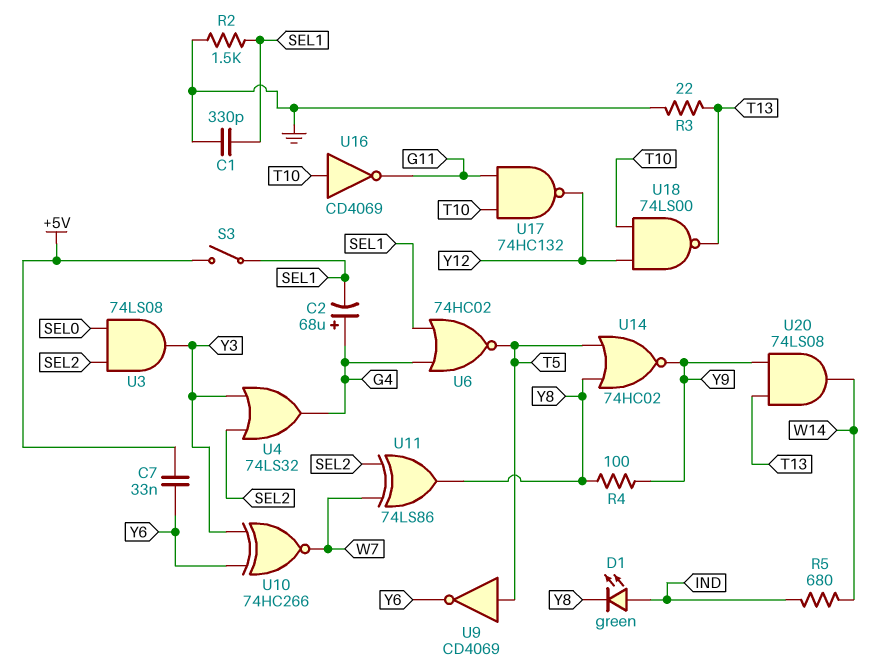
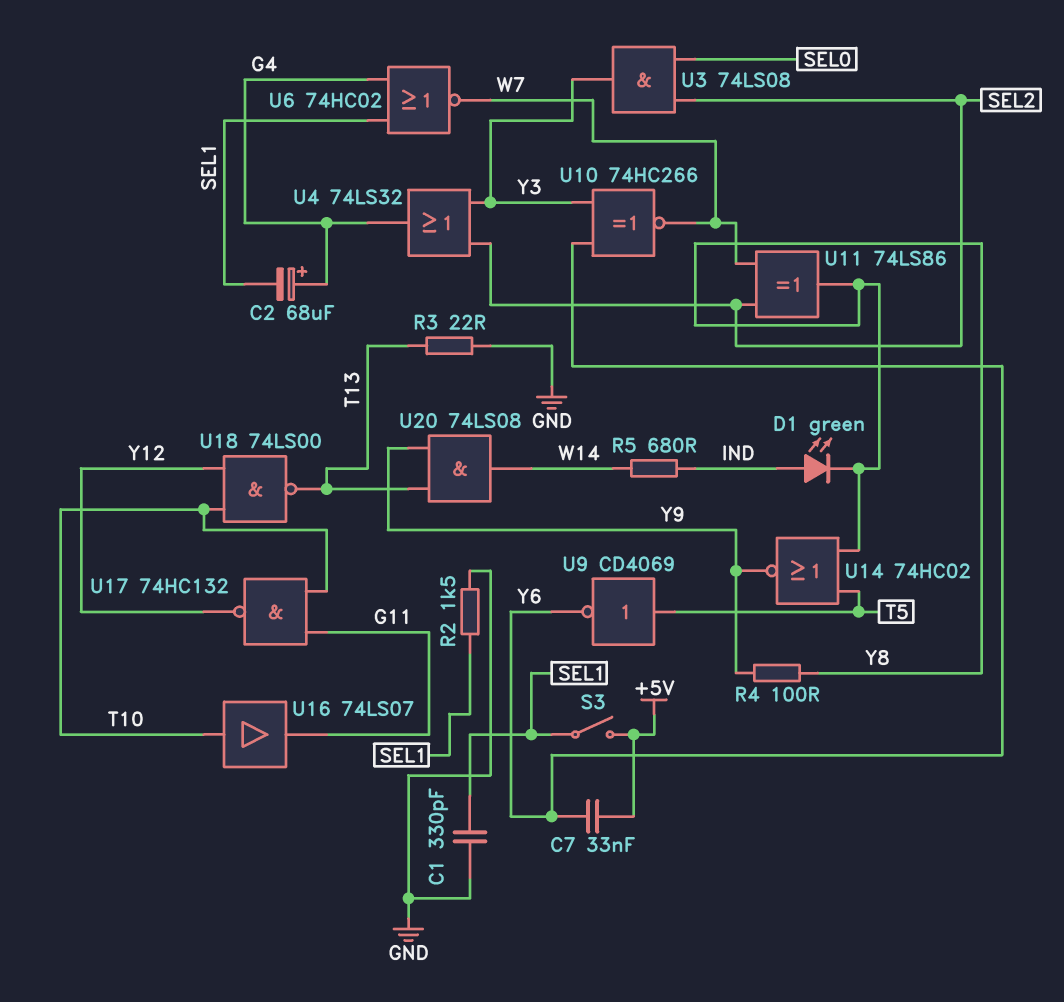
U6: NOR 74HC02 (in G4, in SEL1, out T5) -> NOR 74HC02 (in G4, in SEL1, out W7)
U16: NOT CD4069 (in T10, out G11) -> buffer 74LS07 (in T10, out G11)

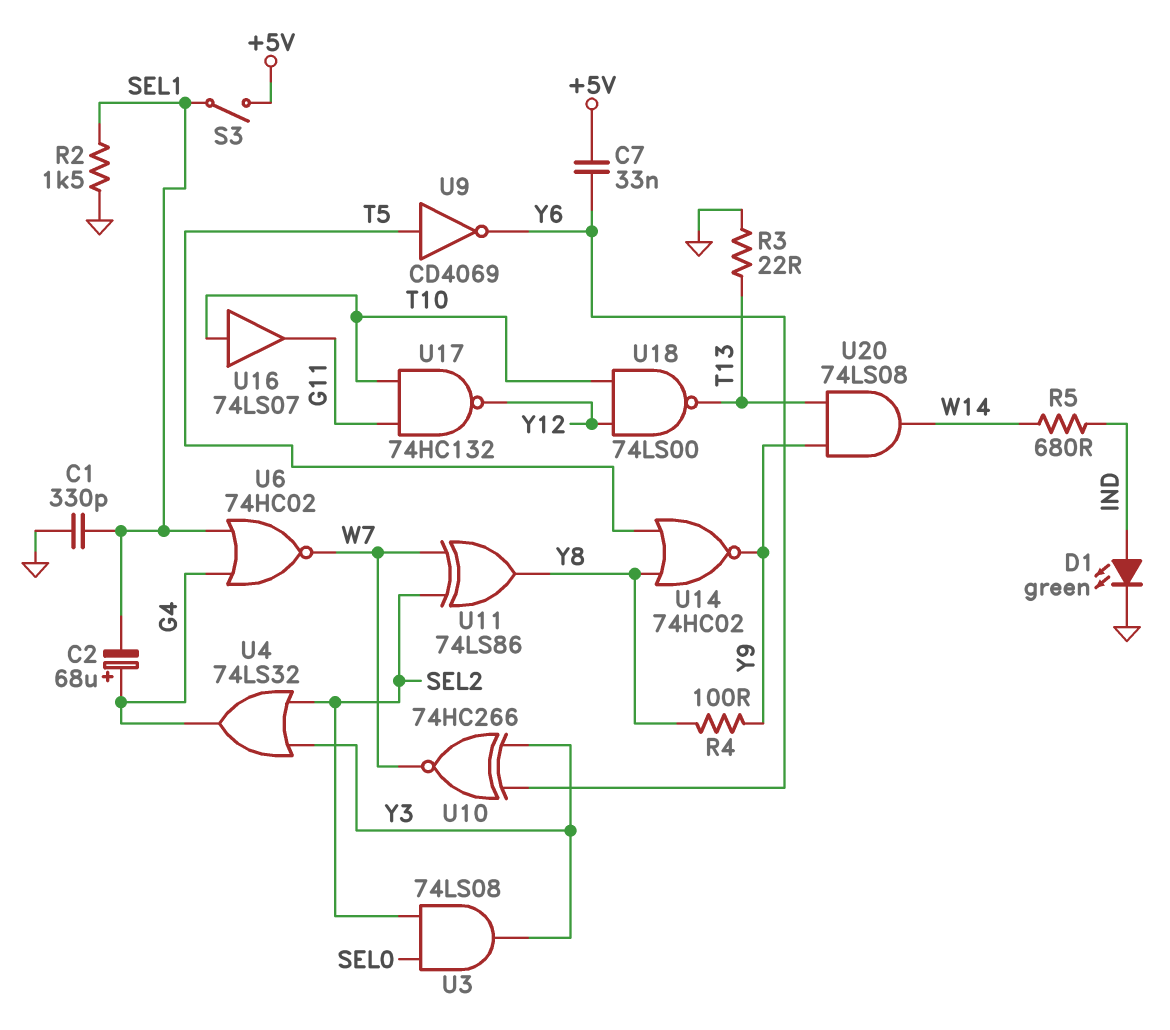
D1: LED green (A IND, K Y8) -> LED green (A IND, K GND)

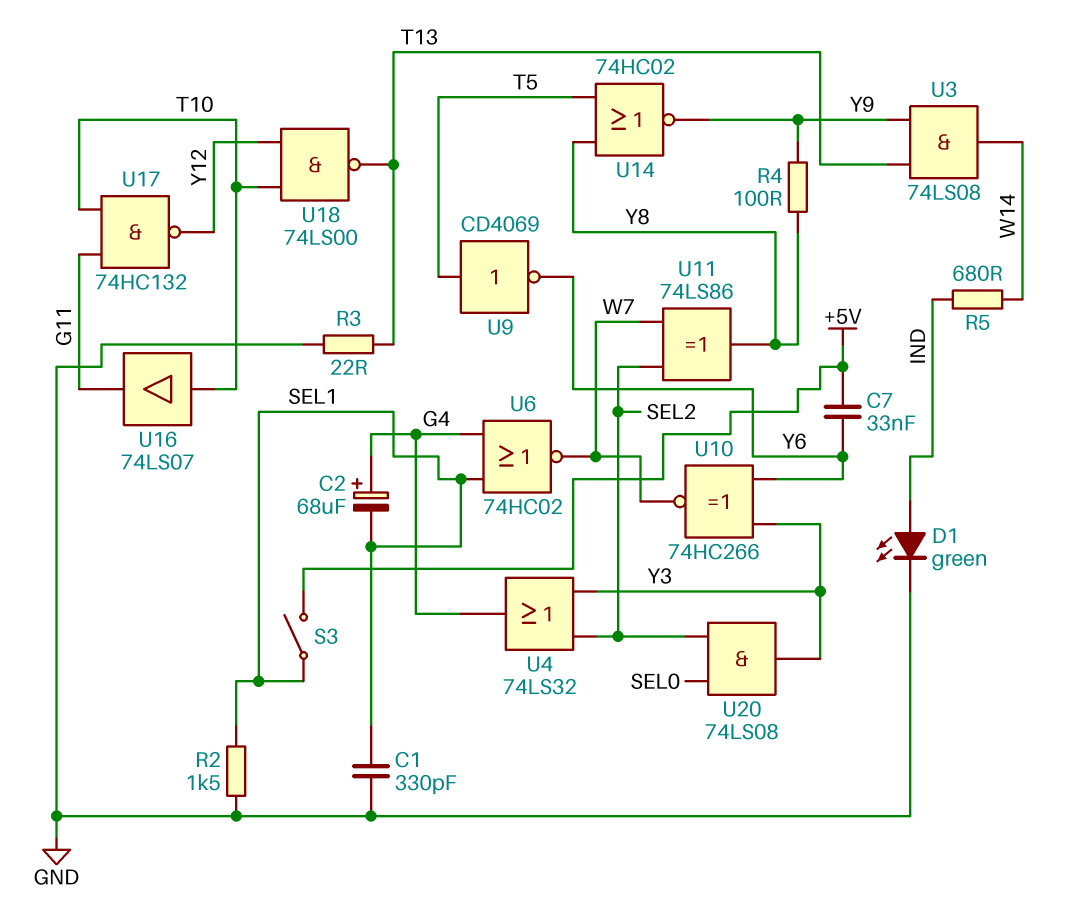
U3: AND 74LS08 (in SEL0, in SEL2, out Y3) -> AND 74LS08 (in T13, in Y9, out W14)
U20: AND 74LS08 (in T13, in Y9, out W14) -> AND 74LS08 (in SEL0, in SEL2, out Y3)

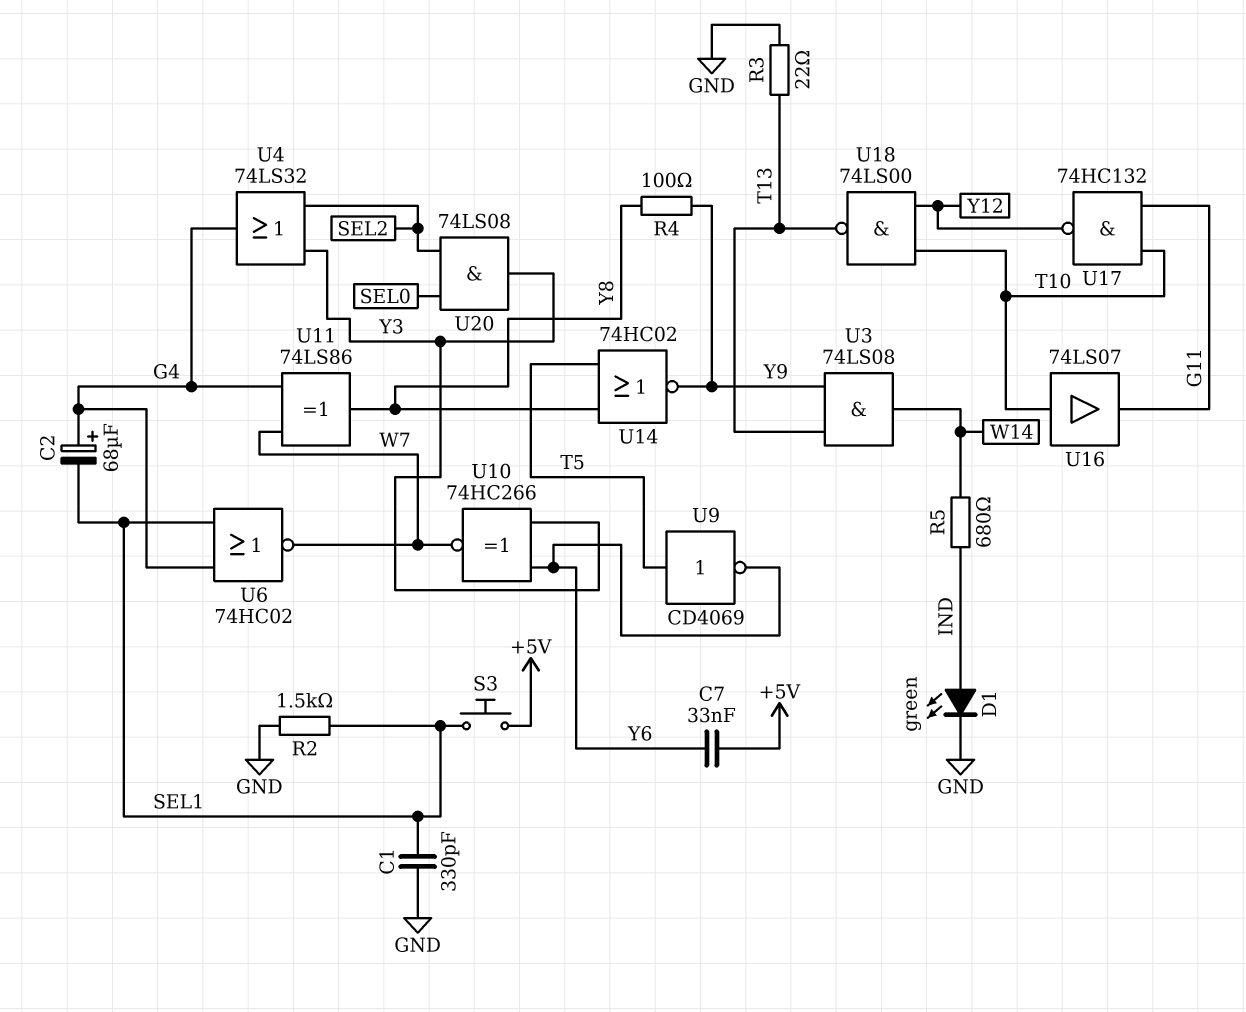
S3: switch (+5V, SEL1) -> button (+5V, SEL1)
U11: XOR 74LS86 (in SEL2, in W7, out Y8) -> XOR 74LS86 (in G4, in W7, out Y8)

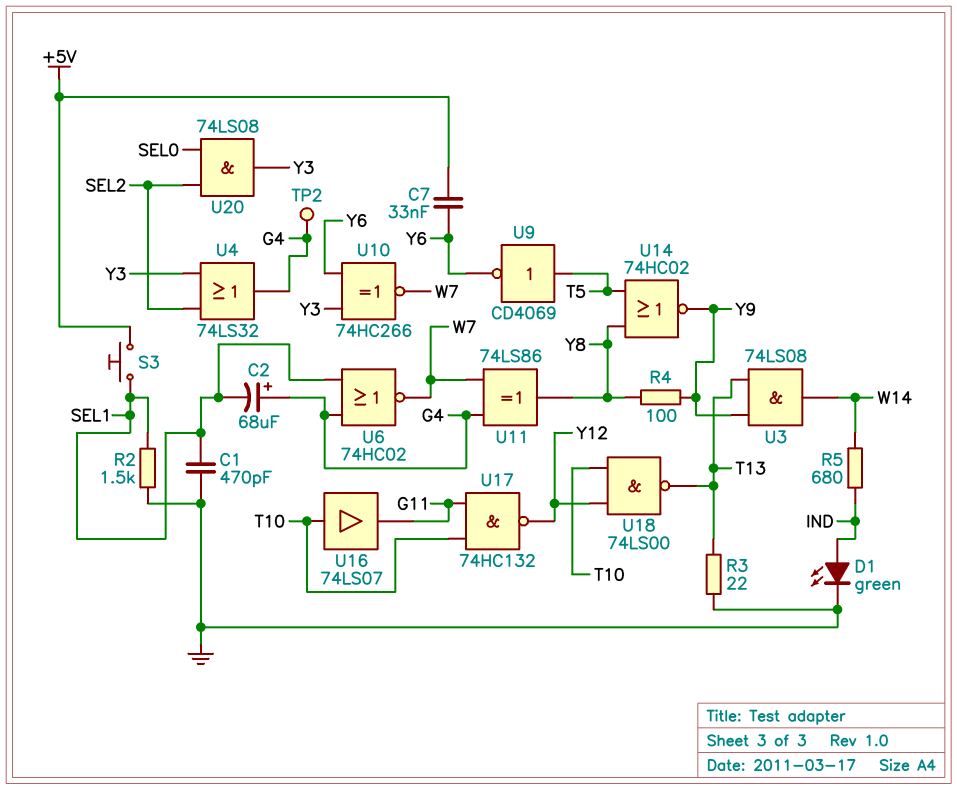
C1: 330pF (GND, SEL1) -> 470pF (GND, SEL1)
TP2: none -> test point (G4)

